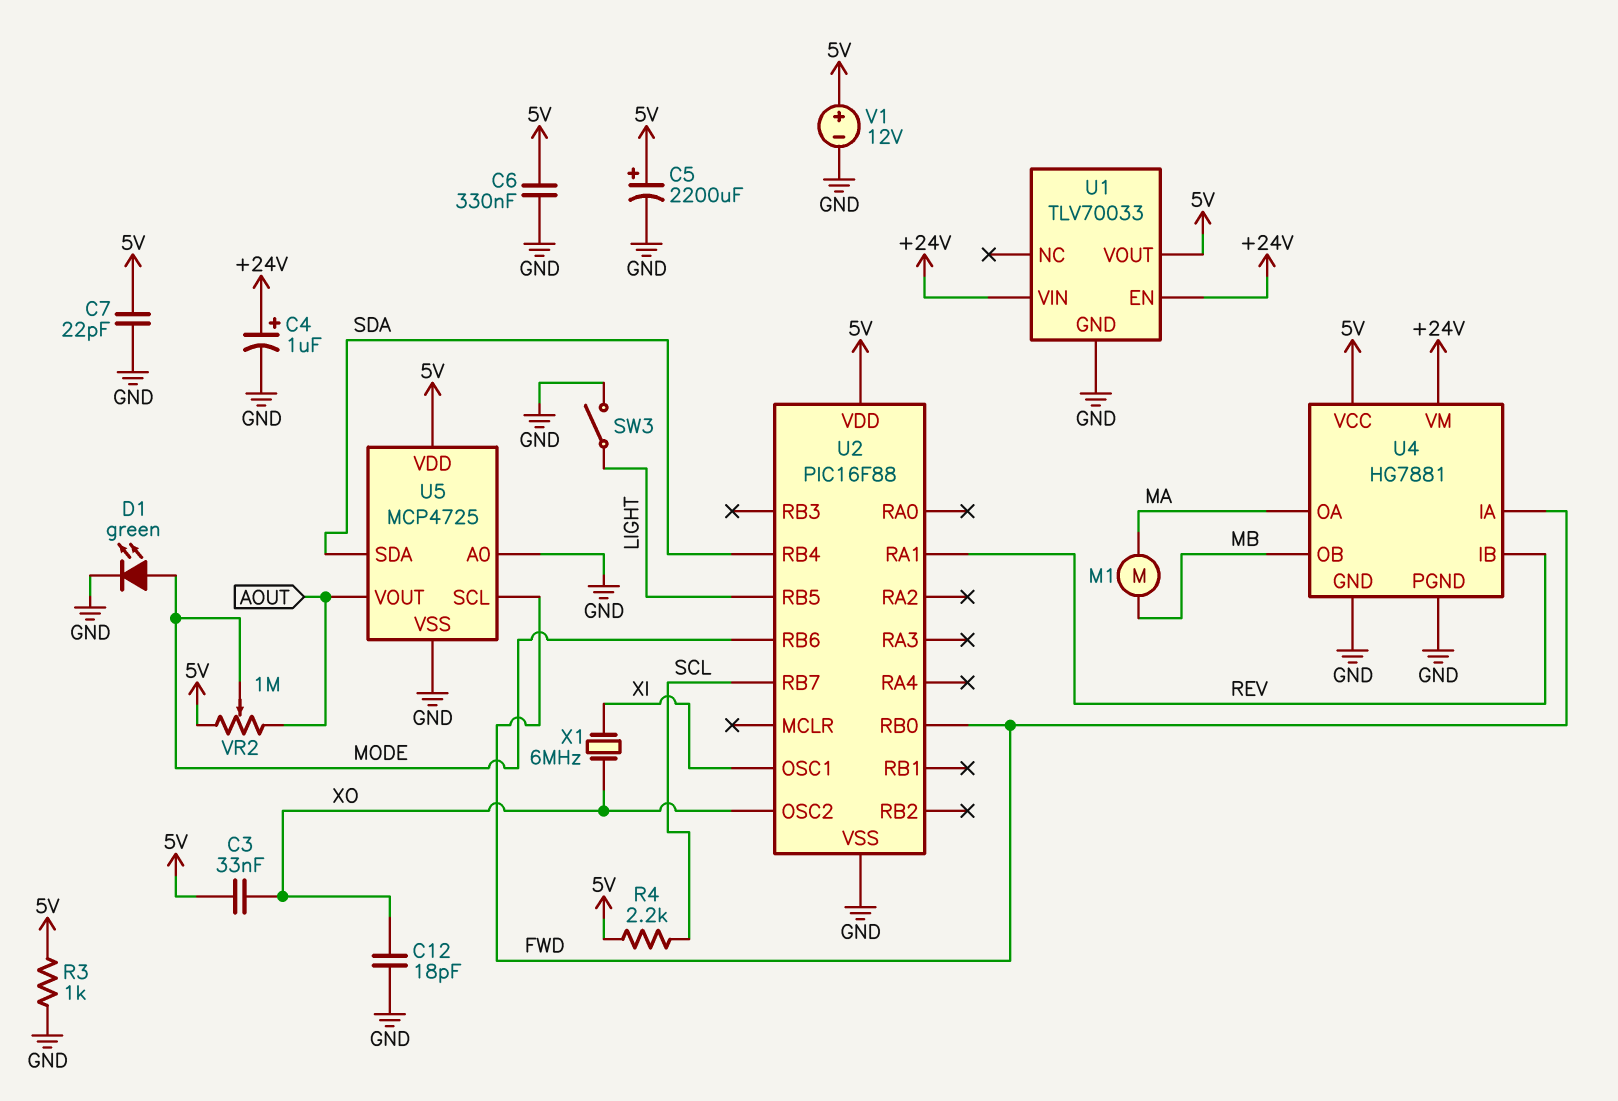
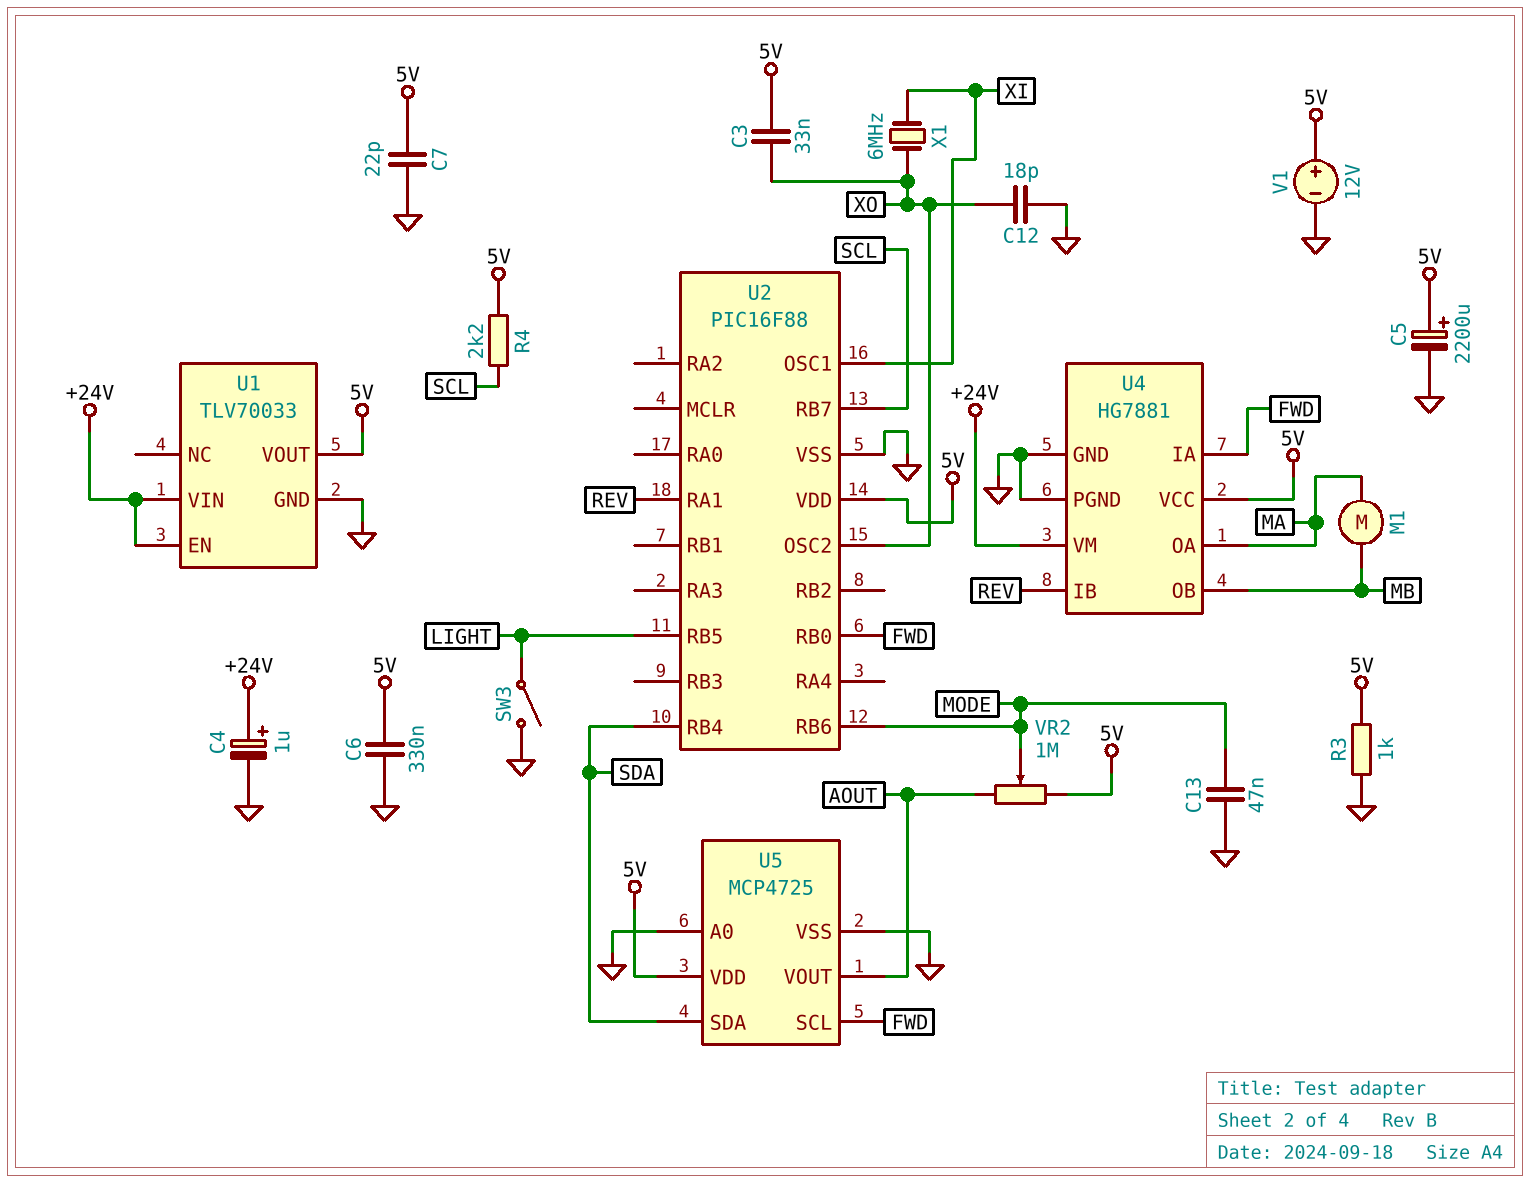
C13: none -> 47nF (GND, MODE)
D1: LED green (A MODE, K GND) -> none

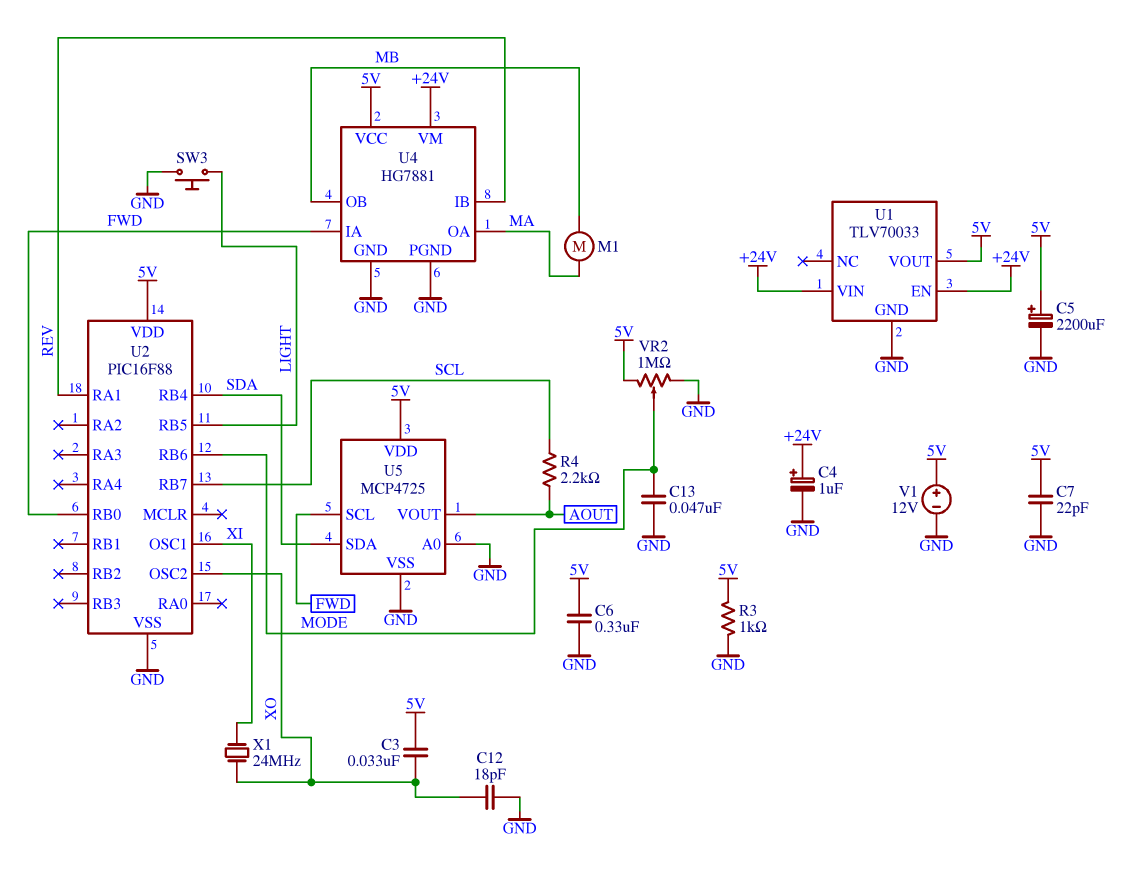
R4: 2.2k (5V, SCL) -> 2.2k (AOUT, SCL)
SW3: switch (GND, LIGHT) -> button (GND, LIGHT)
VR2: 1M (5V, AOUT, wiper MODE) -> 1M (5V, GND, wiper MODE)
X1: 6MHz (XI, XO) -> 24MHz (XI, XO)

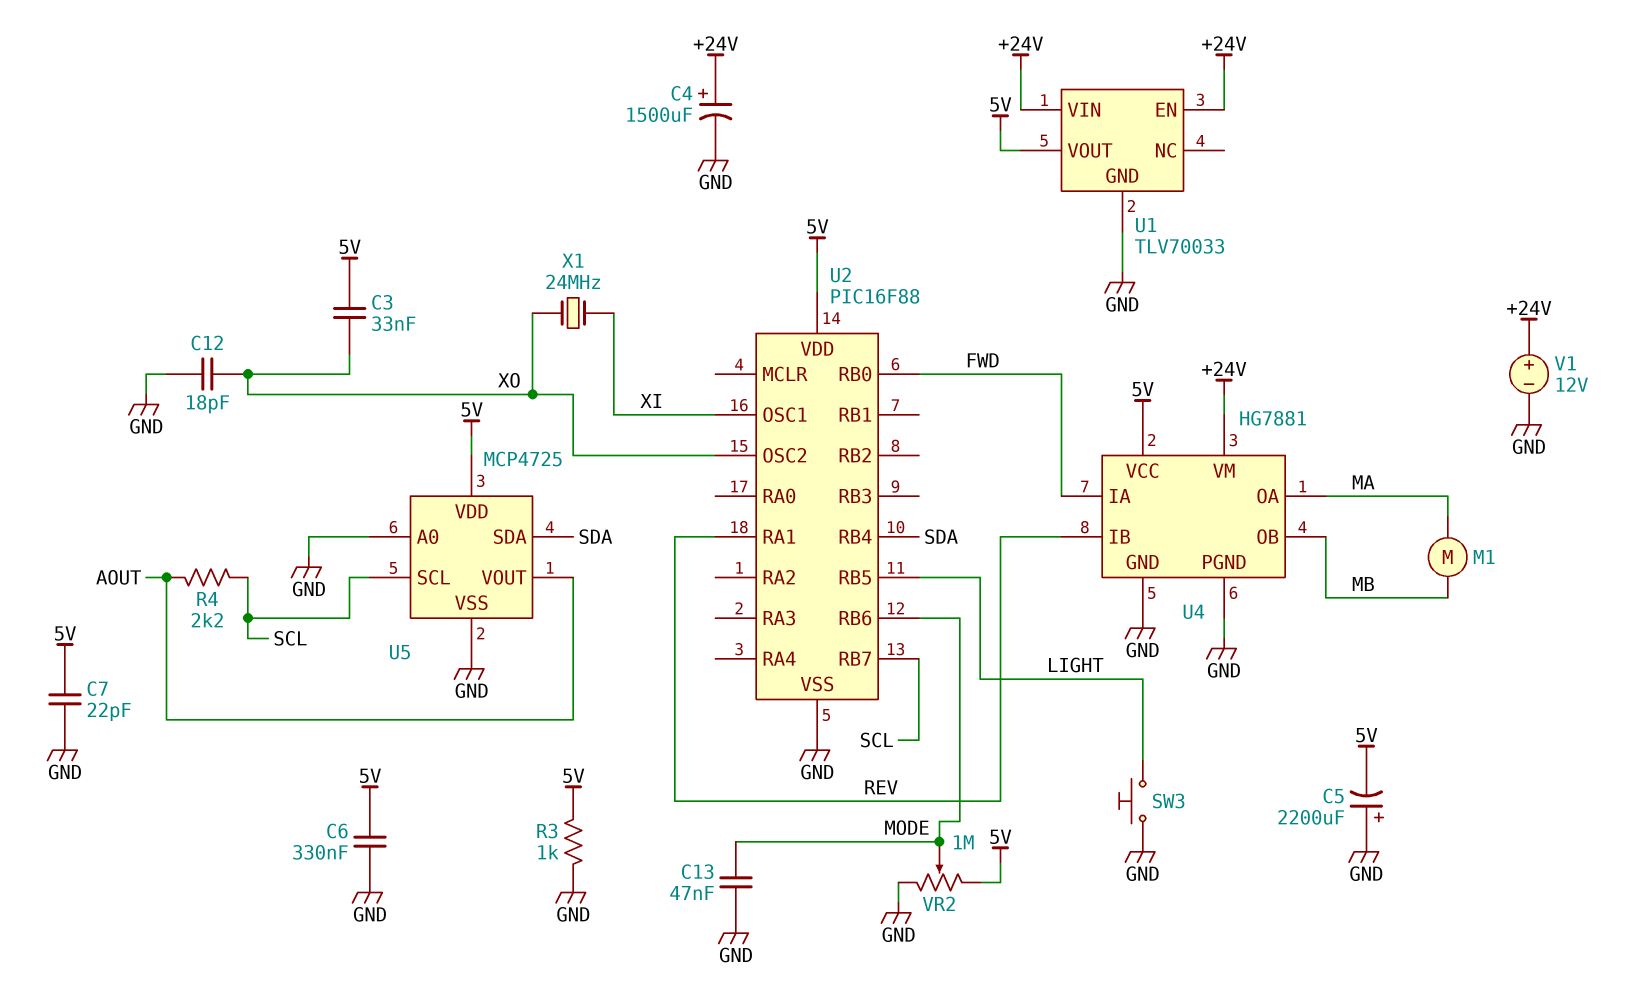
C4: 1uF (plus +24V, minus GND) -> 1500uF (plus +24V, minus GND)
C5: 2200uF (plus 5V, minus GND) -> 2200uF (plus GND, minus 5V)
U5 pin SCL: FWD -> SCL
V1: 12V (plus 5V, minus GND) -> 12V (plus +24V, minus GND)

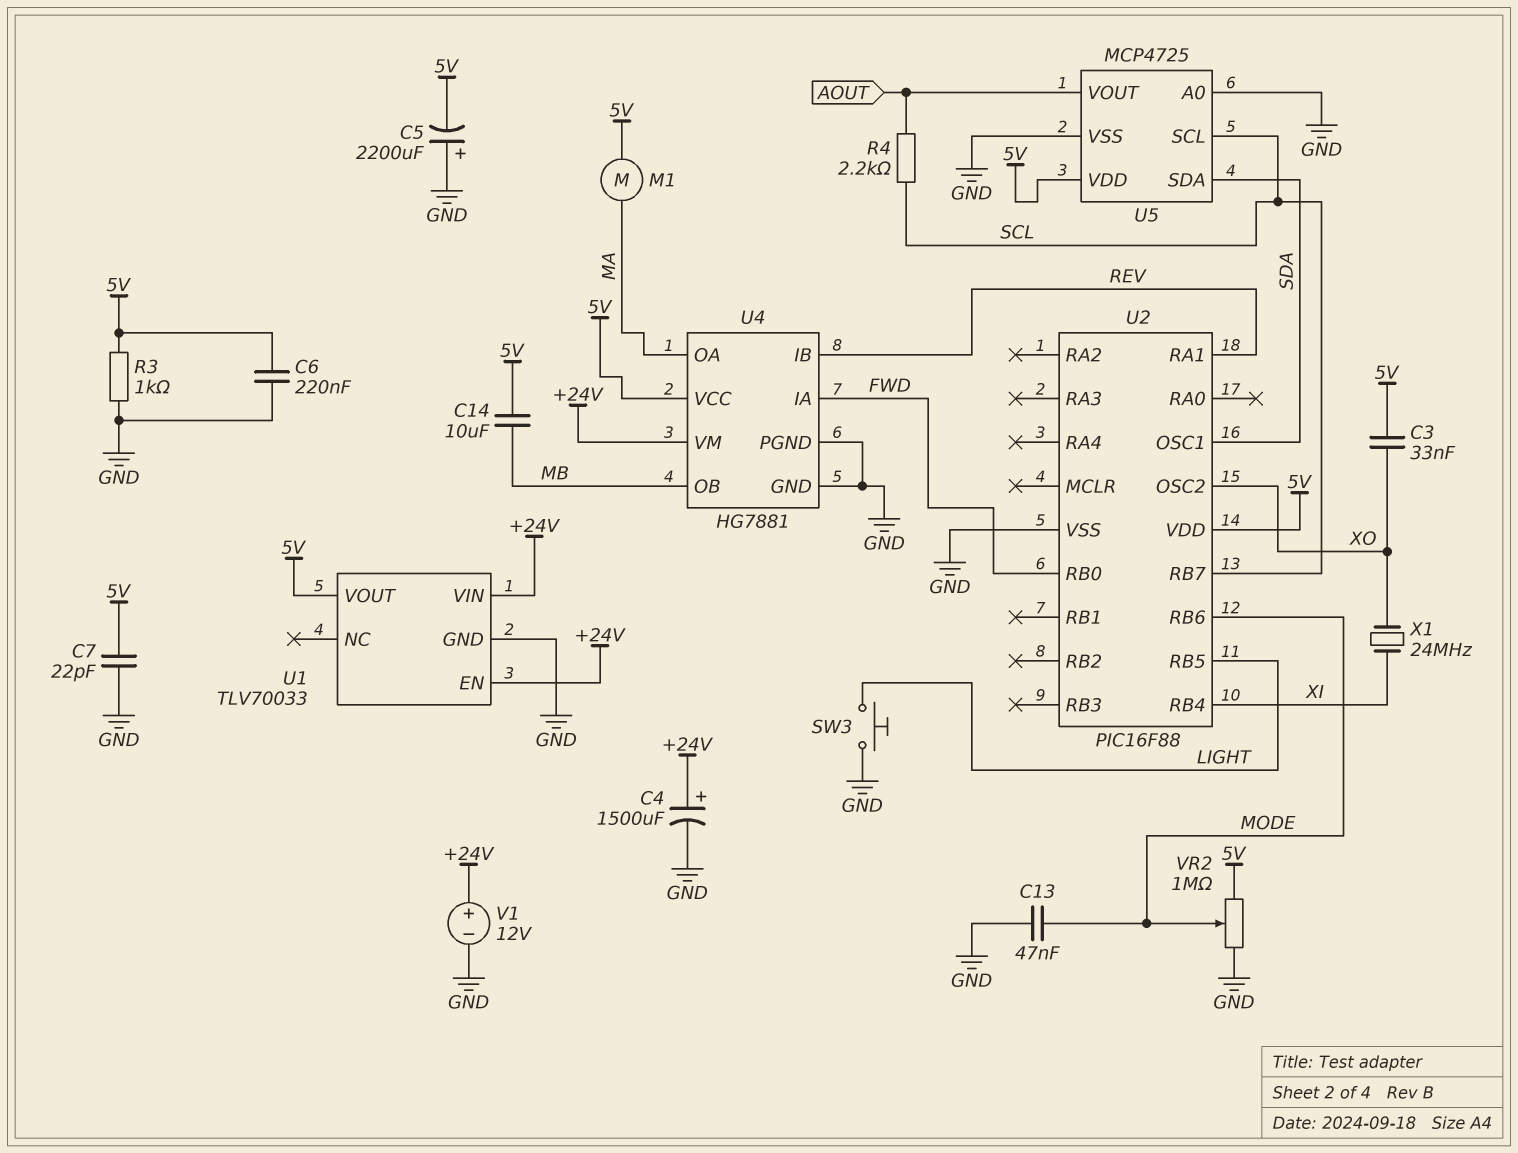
C6: 330nF (5V, GND) -> 220nF (5V, GND)
C12: 18pF (GND, XO) -> none
C14: none -> 10uF (5V, MB)
M1: motor (MA, MB) -> motor (5V, MA)
U2 pin OSC1: XI -> SDA
U2 pin RB4: SDA -> XI

